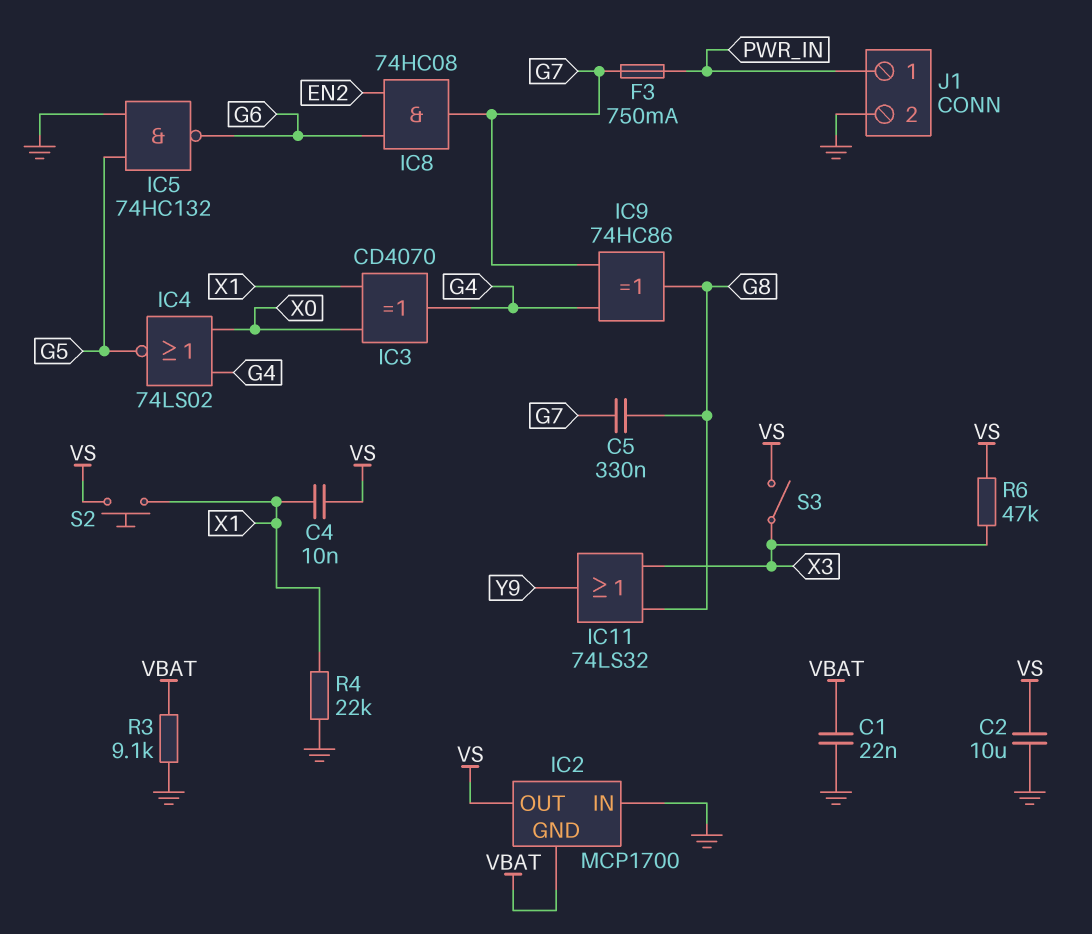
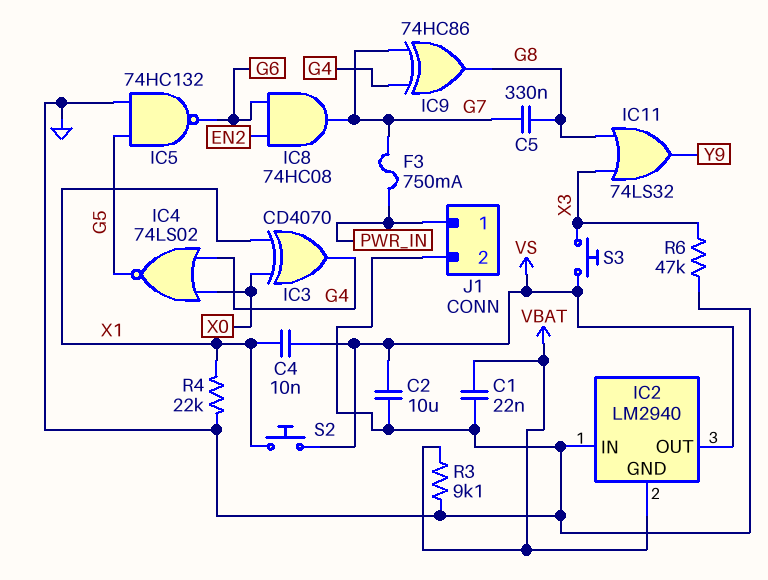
IC2: MCP1700 -> LM2940
R6: 47k (VS, X3) -> 47k (GND, X3)
S3: switch (VS, X3) -> button (VS, X3)

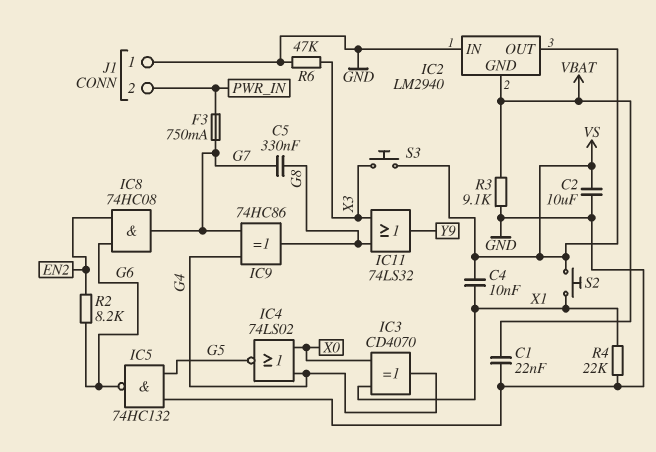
J1 pin 1: PWR_IN -> GND
J1 pin 2: GND -> PWR_IN
R2: none -> 8.2k (EN2, G6)

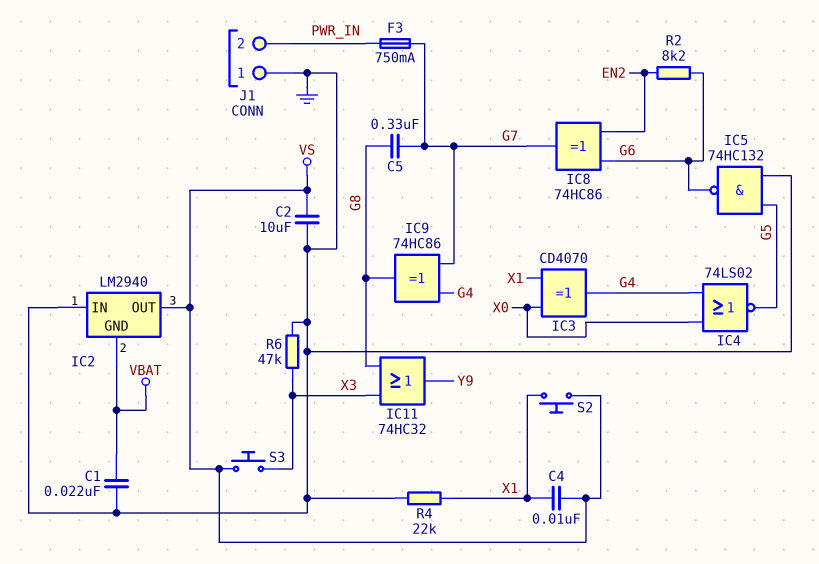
IC8: AND 74HC08 (in EN2, in G6, out G7) -> XOR 74HC86 (in EN2, in G6, out G7)
IC11: OR 74LS32 (in G8, in X3, out Y9) -> OR 74HC32 (in G8, in X3, out Y9)
R3: 9.1k (GND, VBAT) -> none

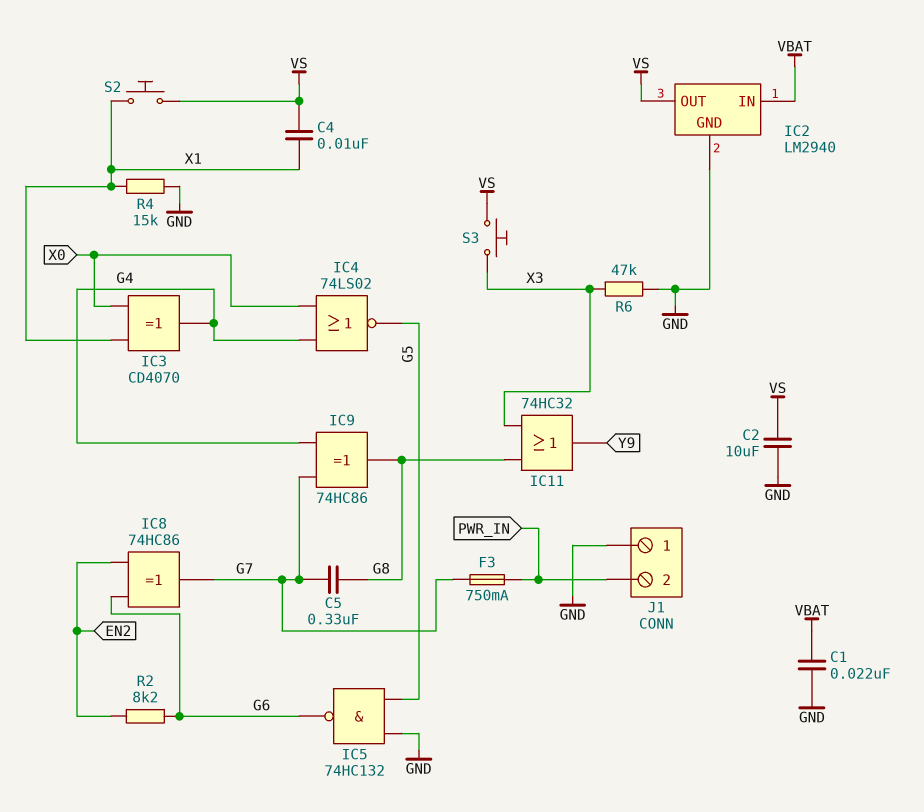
IC2 pin GND: VBAT -> GND
IC2 pin IN: GND -> VBAT
R4: 22k (GND, X1) -> 15k (GND, X1)

